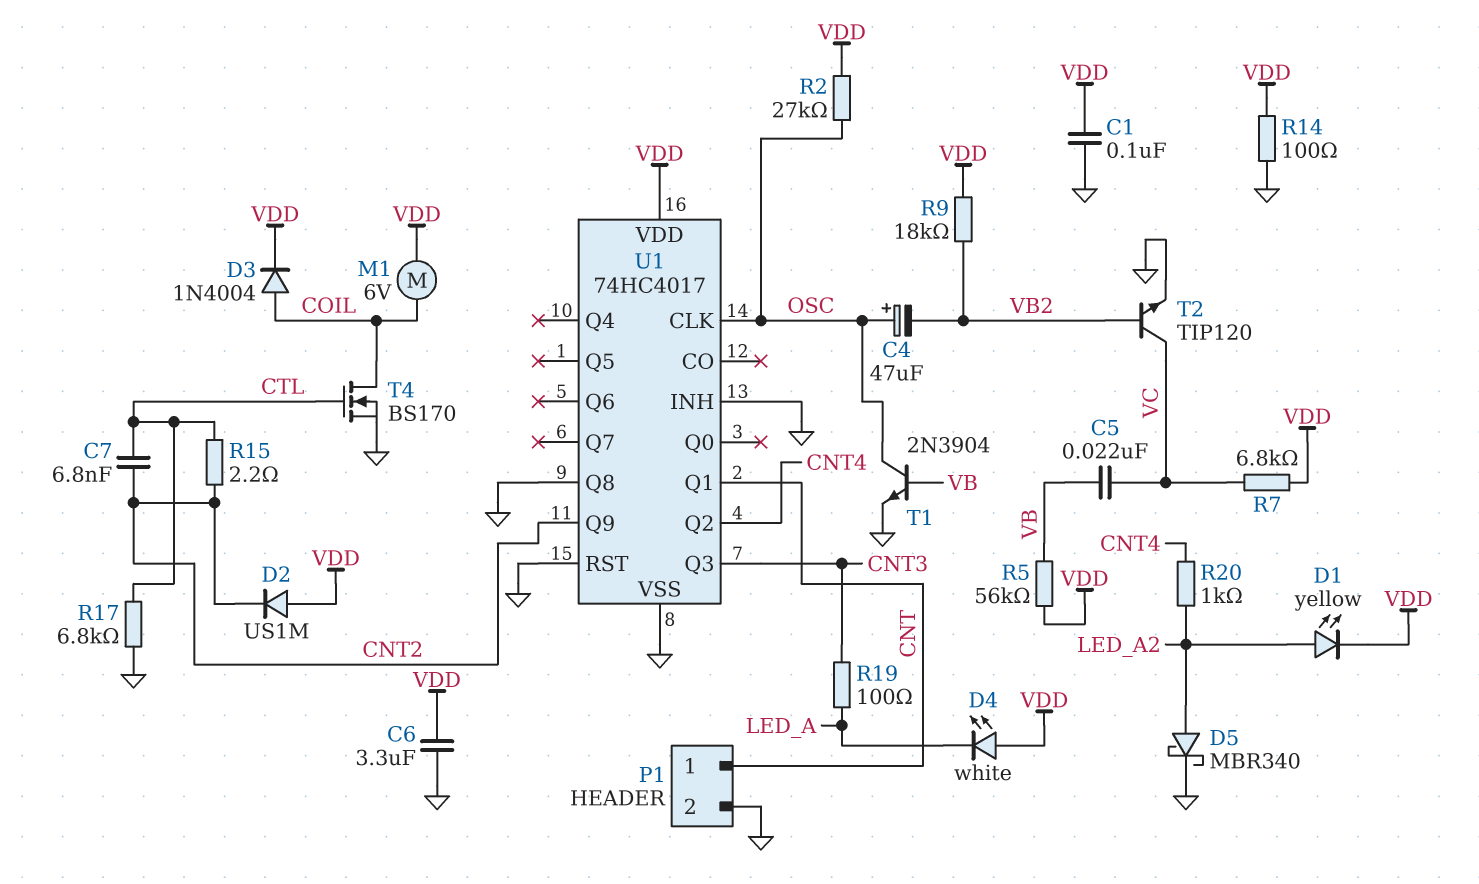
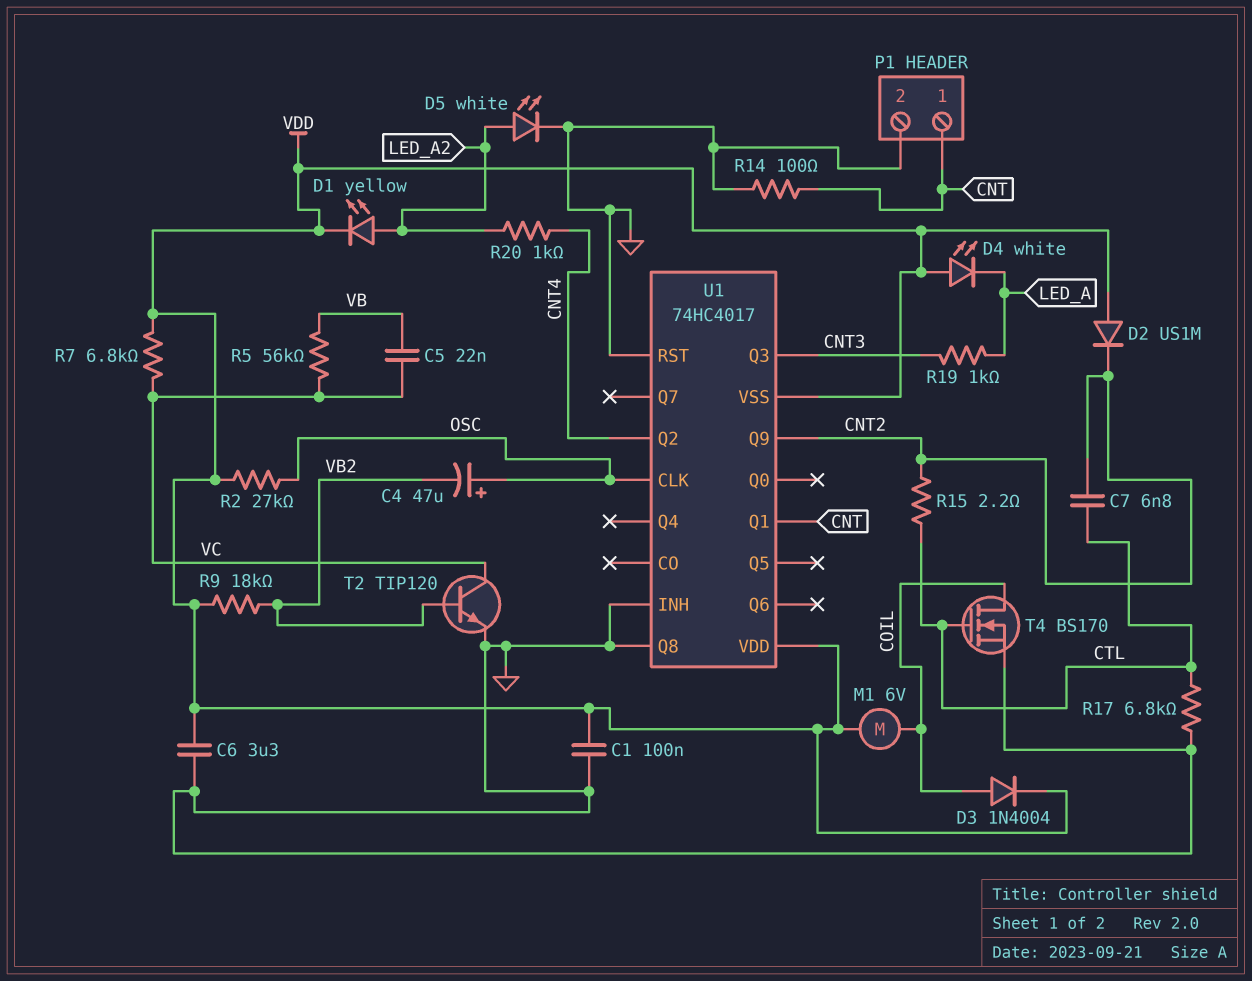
D5: schottky MBR340 (A LED_A2, K GND) -> LED white (A LED_A2, K GND)
R5: 56k (VB, VDD) -> 56k (VB, VC)
R14: 100 (GND, VDD) -> 100 (CNT, GND)
R19: 100 (CNT3, LED_A) -> 1k (CNT3, LED_A)
T1: NPN 2N3904 (B VB, C OSC, E GND) -> none
U1 pin VSS: GND -> VDD

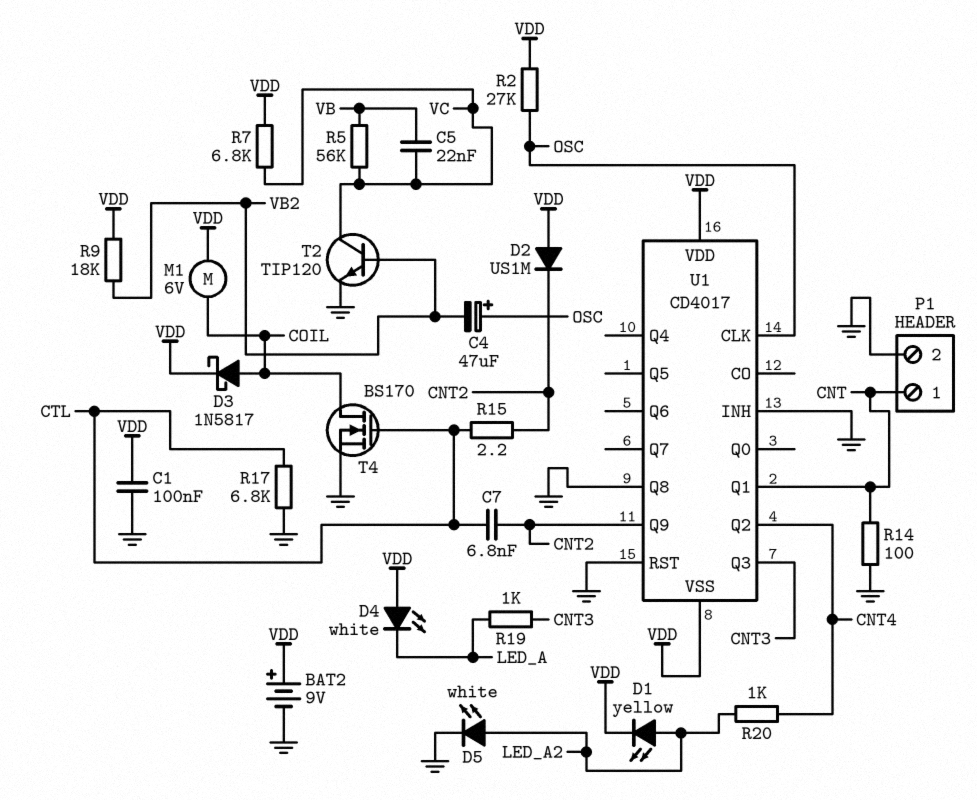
BAT2: none -> 9V (plus VDD, minus GND)
C6: 3.3uF (GND, VDD) -> none
D3: diode 1N4004 (A COIL, K VDD) -> schottky 1N5817 (A COIL, K VDD)
U1: 74HC4017 -> CD4017

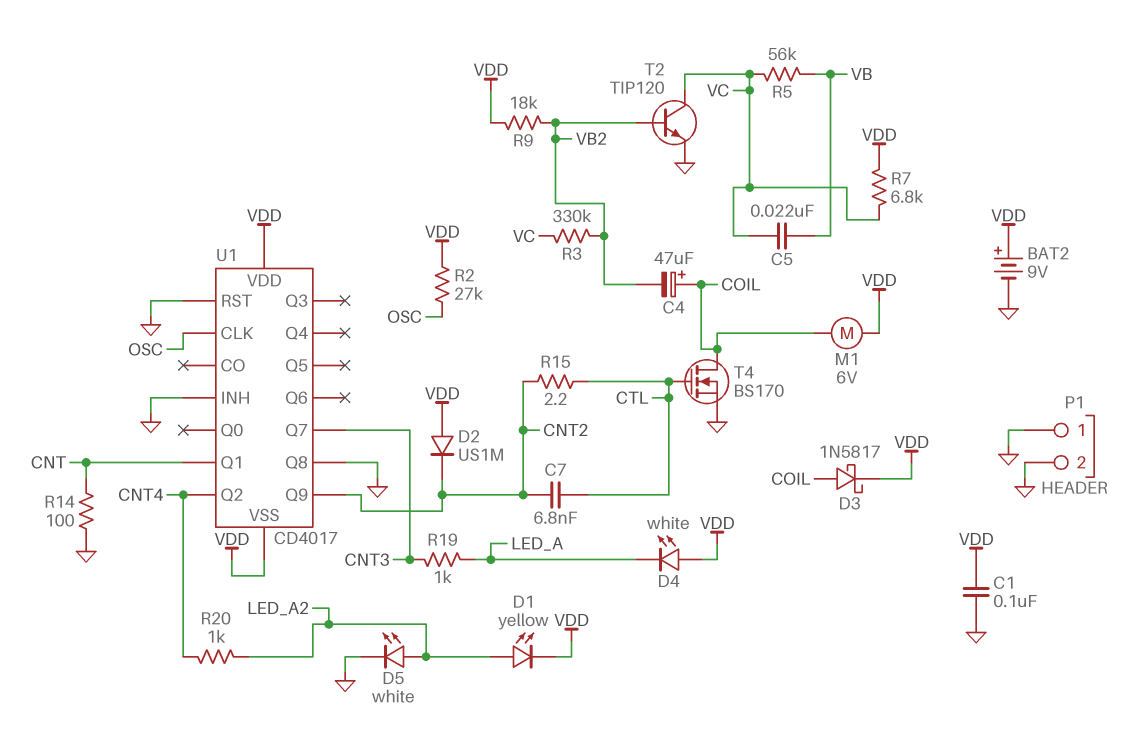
C4: 47uF (plus OSC, minus VB2) -> 47uF (plus COIL, minus VB2)
P1 pin 1: CNT -> GND
R3: none -> 330k (VB2, VC)
R17: 6.8k (CTL, GND) -> none
U1 pin Q3: CNT3 -> none
U1 pin Q7: none -> CNT3

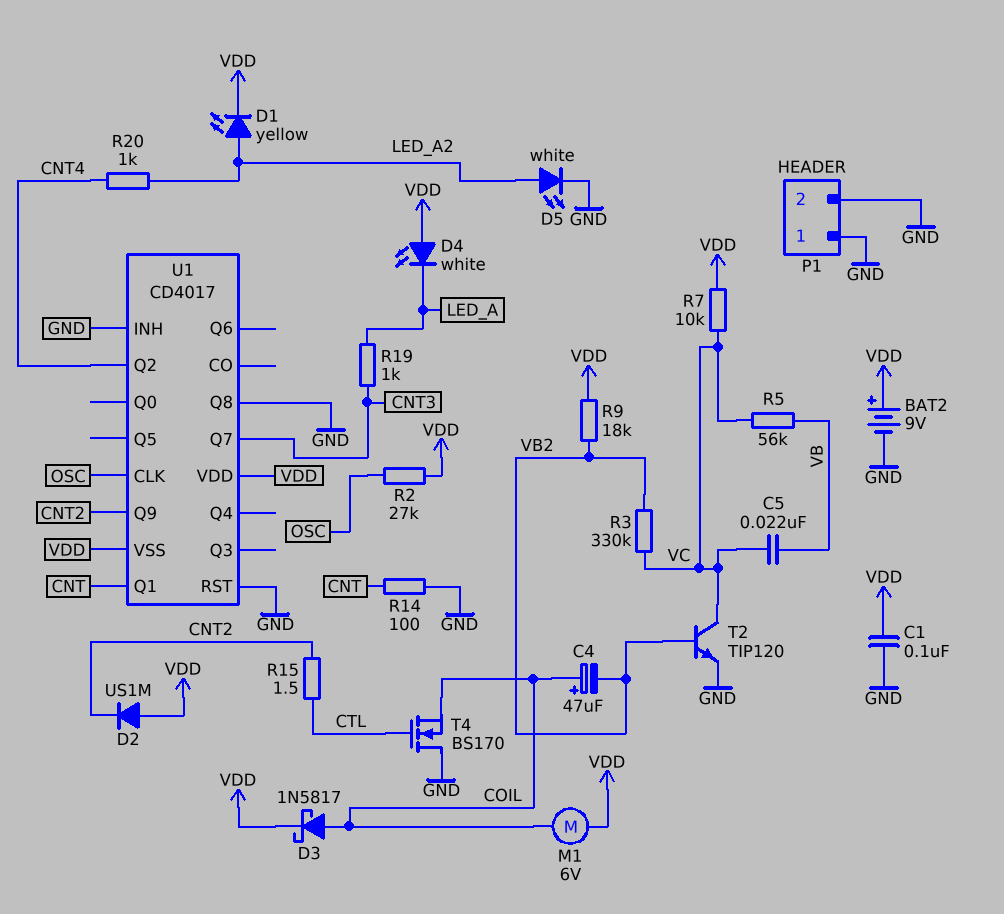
C7: 6.8nF (CNT2, CTL) -> none
R7: 6.8k (VC, VDD) -> 10k (VC, VDD)
R15: 2.2 (CNT2, CTL) -> 1.5 (CNT2, CTL)
T4: NMOS BS170 (G CTL, D COIL, S GND) -> NMOS BS170 (G CTL, D GND, S COIL)

